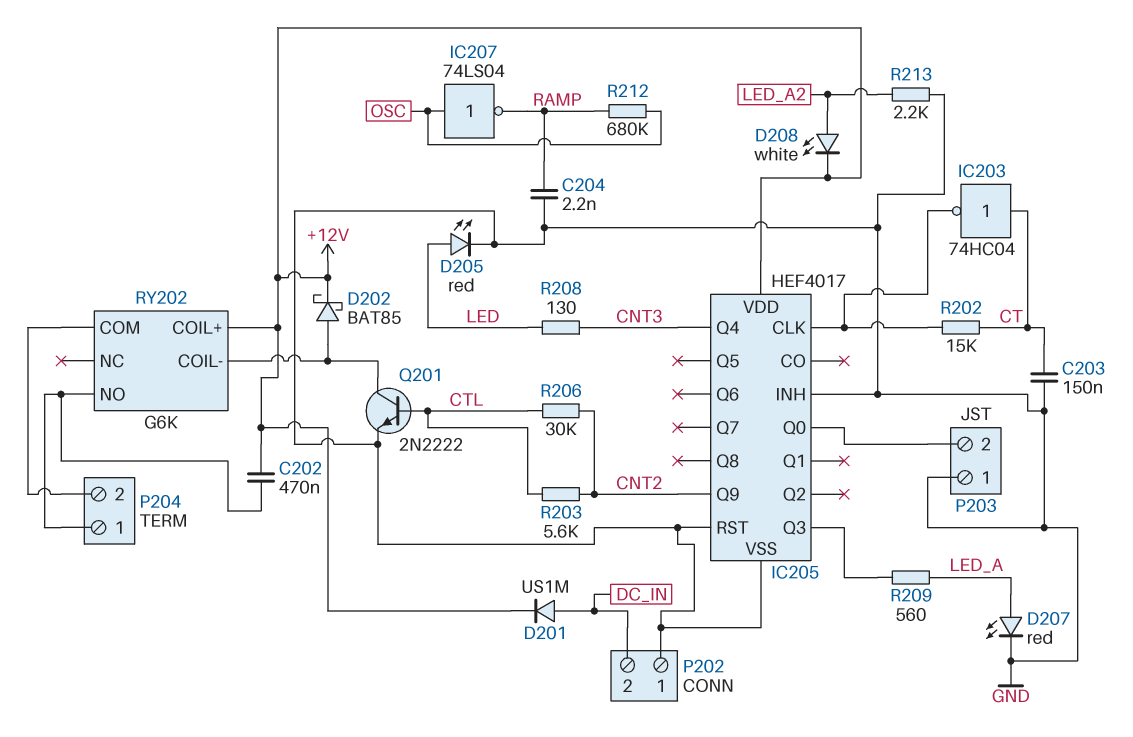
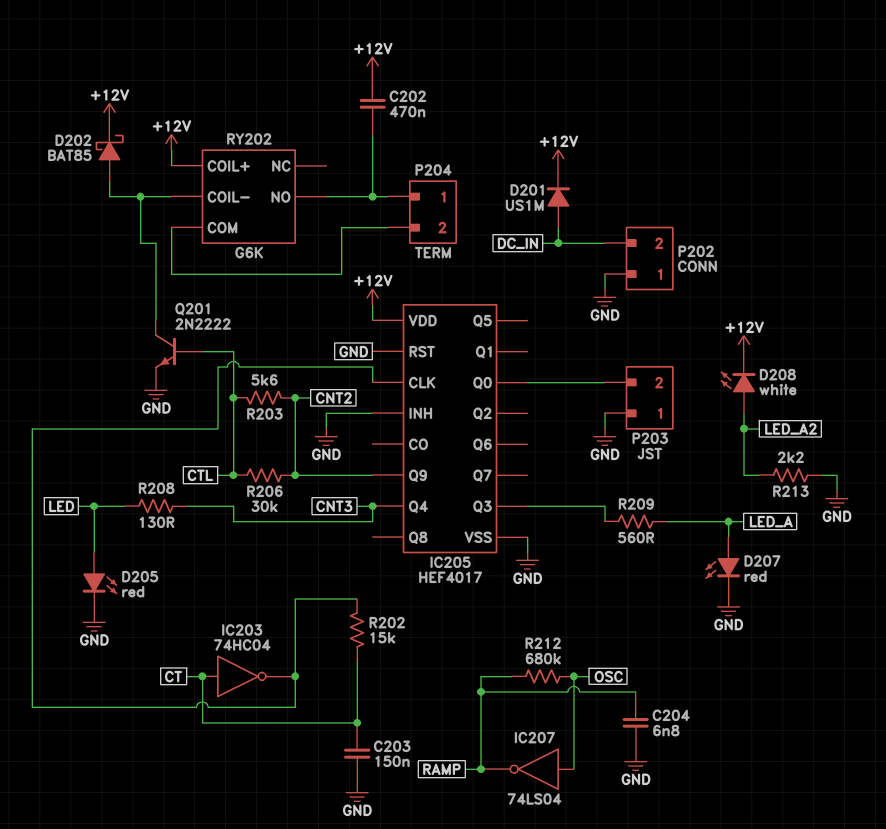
C204: 2.2nF (GND, RAMP) -> 6.8nF (GND, RAMP)

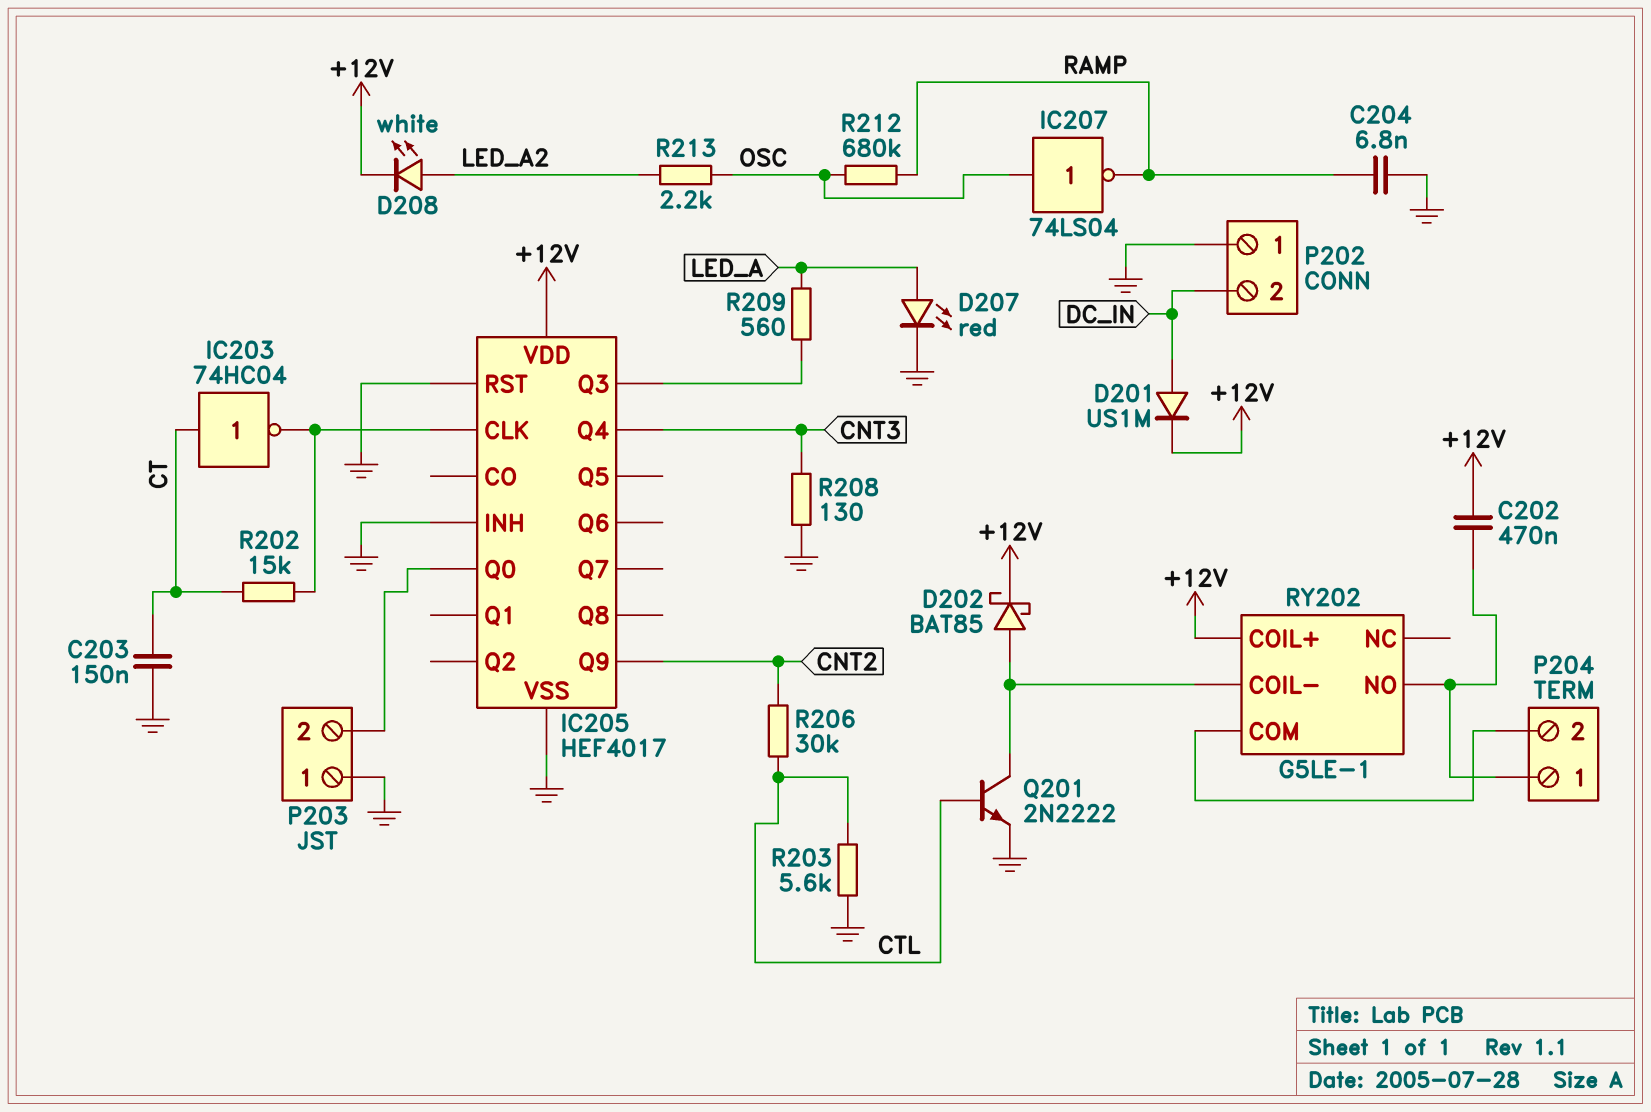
D205: LED red (A LED, K GND) -> none
R203: 5.6k (CNT2, CTL) -> 5.6k (CTL, GND)
R208: 130 (CNT3, LED) -> 130 (CNT3, GND)
R213: 2.2k (GND, LED_A2) -> 2.2k (LED_A2, OSC)
RY202: G6K -> G5LE-1

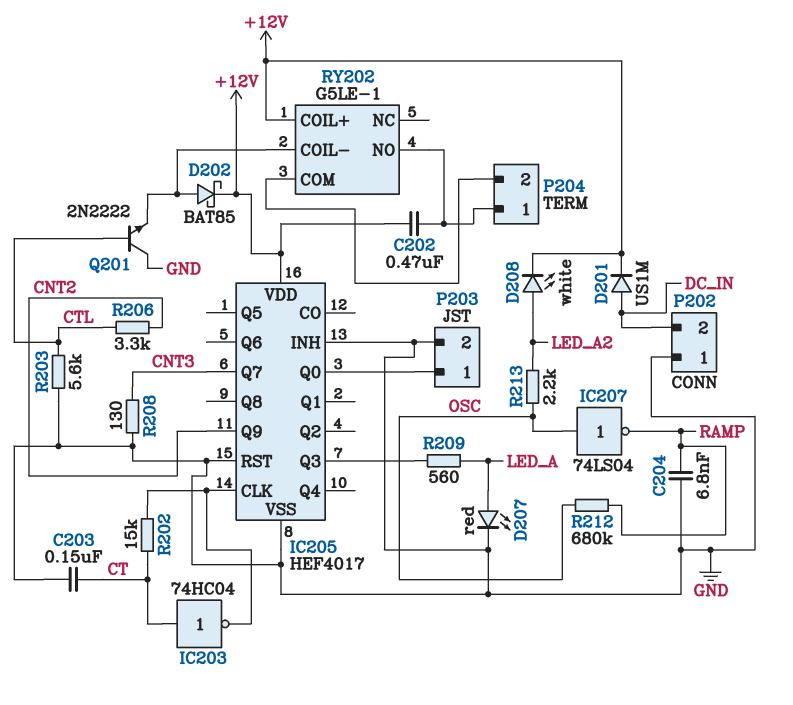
IC205 pin Q4: CNT3 -> none
IC205 pin Q7: none -> CNT3
P203 pin 1: GND -> IC205/Q0
P203 pin 2: IC205/Q0 -> GND
Q201: NPN 2N2222 (B CTL, C RY202/COIL-, E GND) -> NPN 2N2222 (B CTL, C GND, E RY202/COIL-)
R206: 30k (CNT2, CTL) -> 3.3k (CNT2, CTL)

